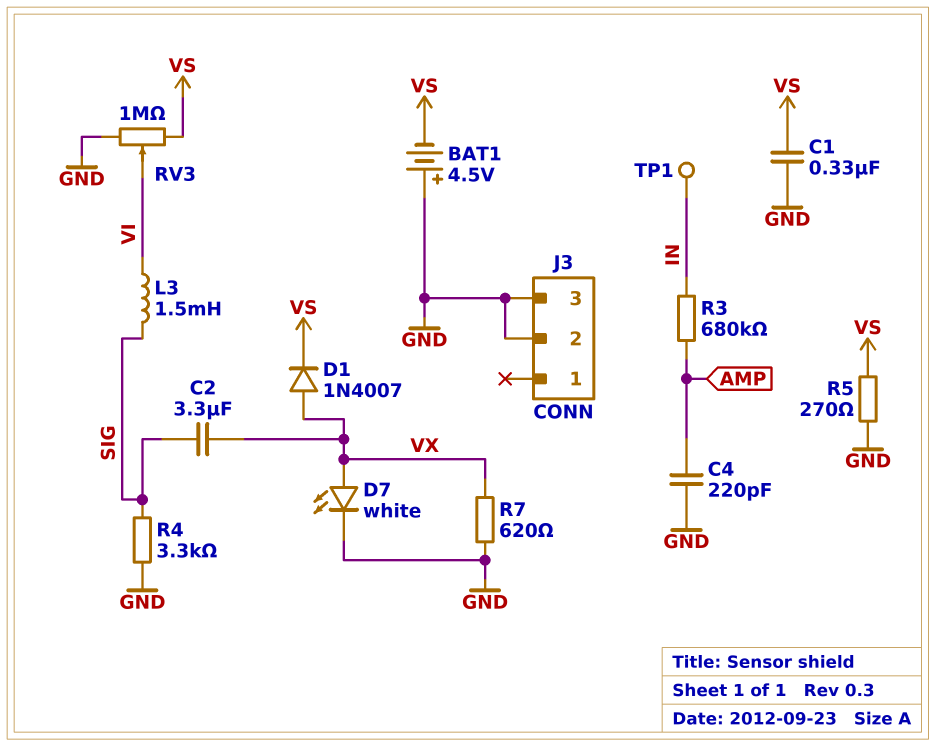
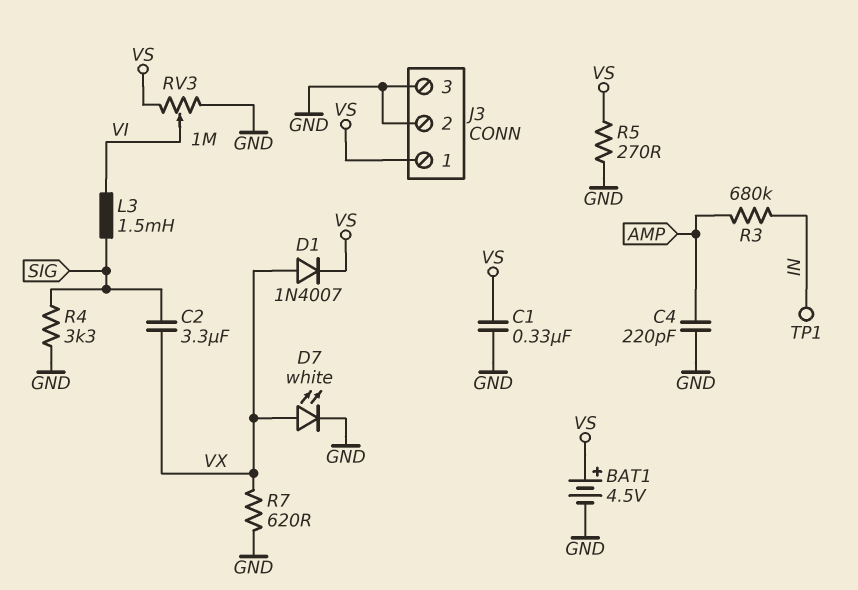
BAT1: 4.5V (plus GND, minus VS) -> 4.5V (plus VS, minus GND)
J3 pin 1: none -> VS

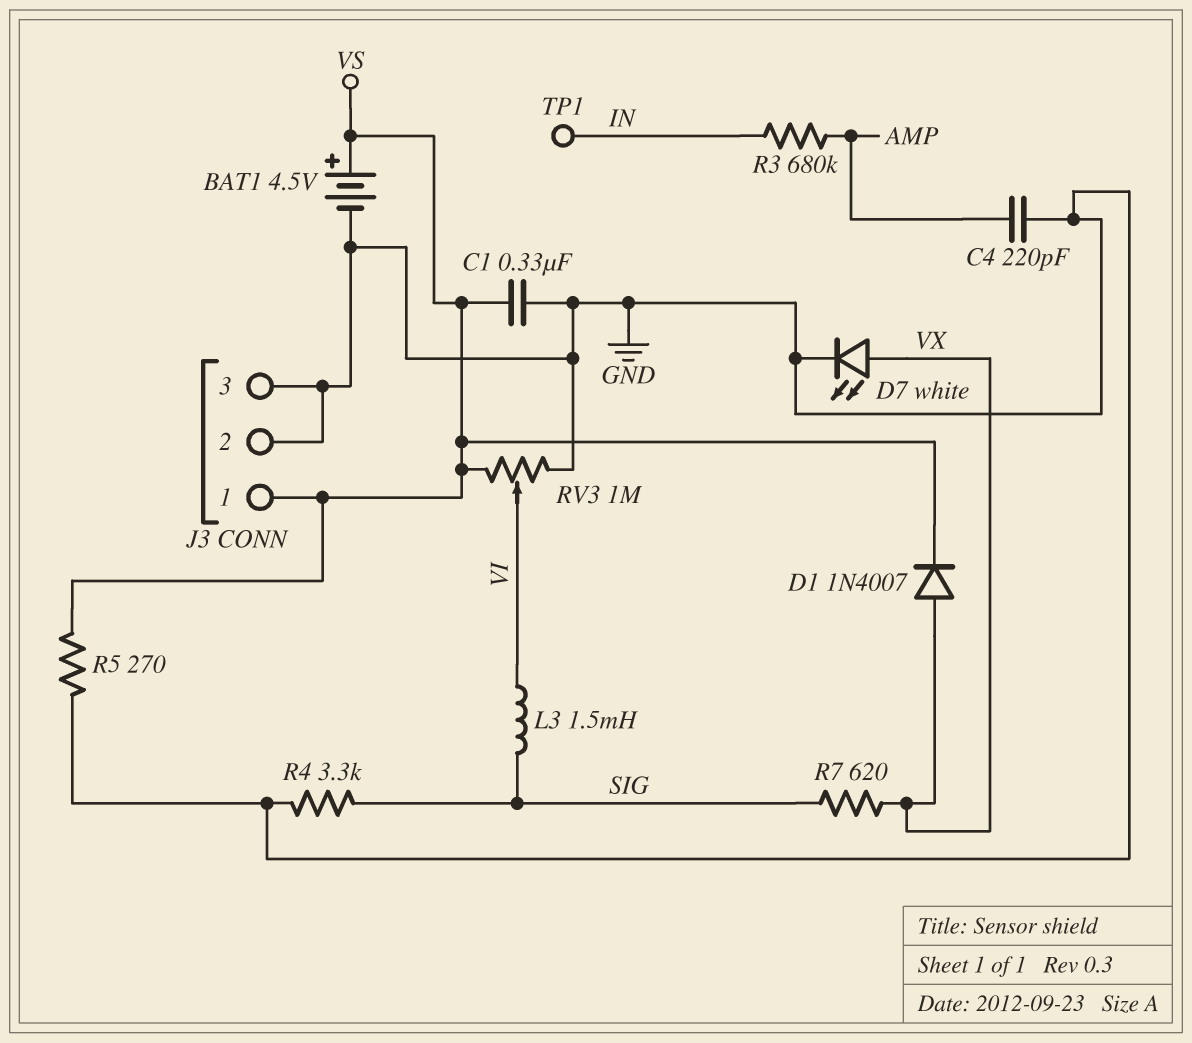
C2: 3.3uF (SIG, VX) -> none
R7: 620 (GND, VX) -> 620 (SIG, VX)

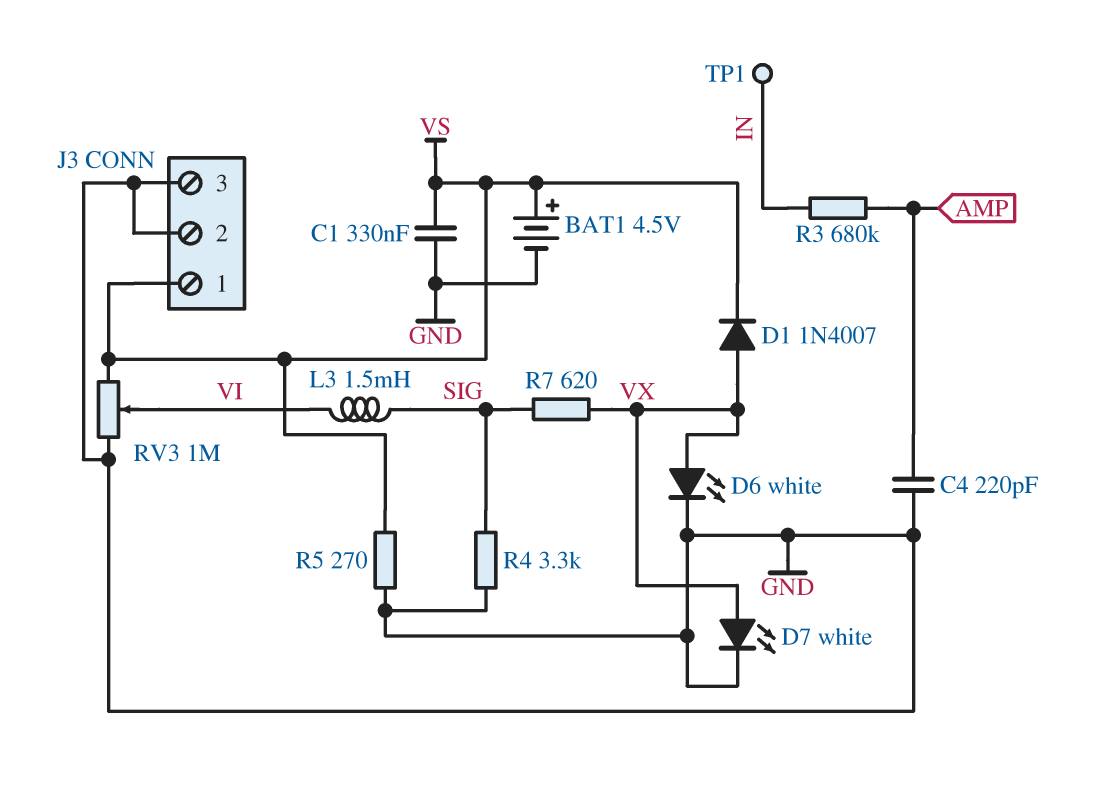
D6: none -> LED white (A VX, K GND)

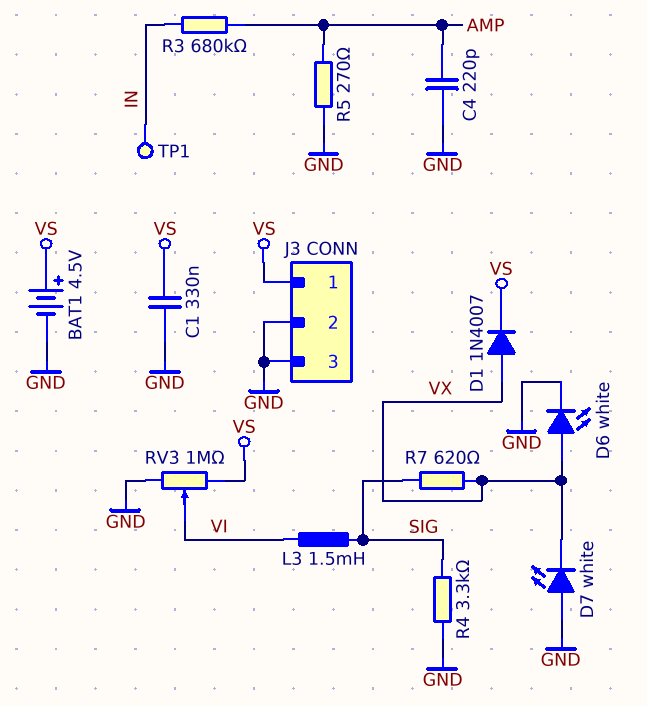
D7: LED white (A VX, K GND) -> LED white (A GND, K VX)
R5: 270 (GND, VS) -> 270 (AMP, GND)

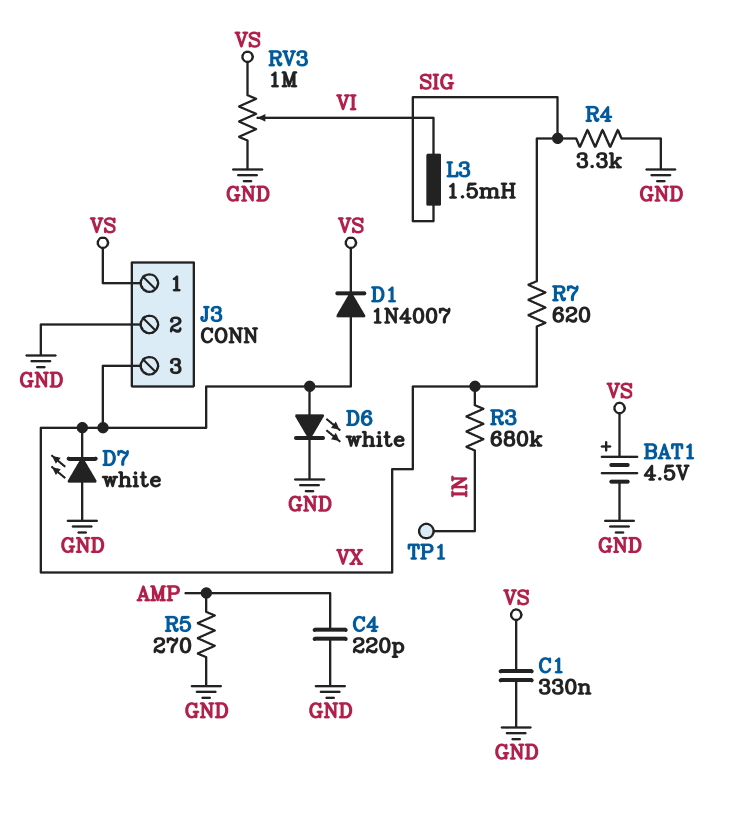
J3 pin 3: GND -> VX
R3: 680k (AMP, IN) -> 680k (IN, VX)

